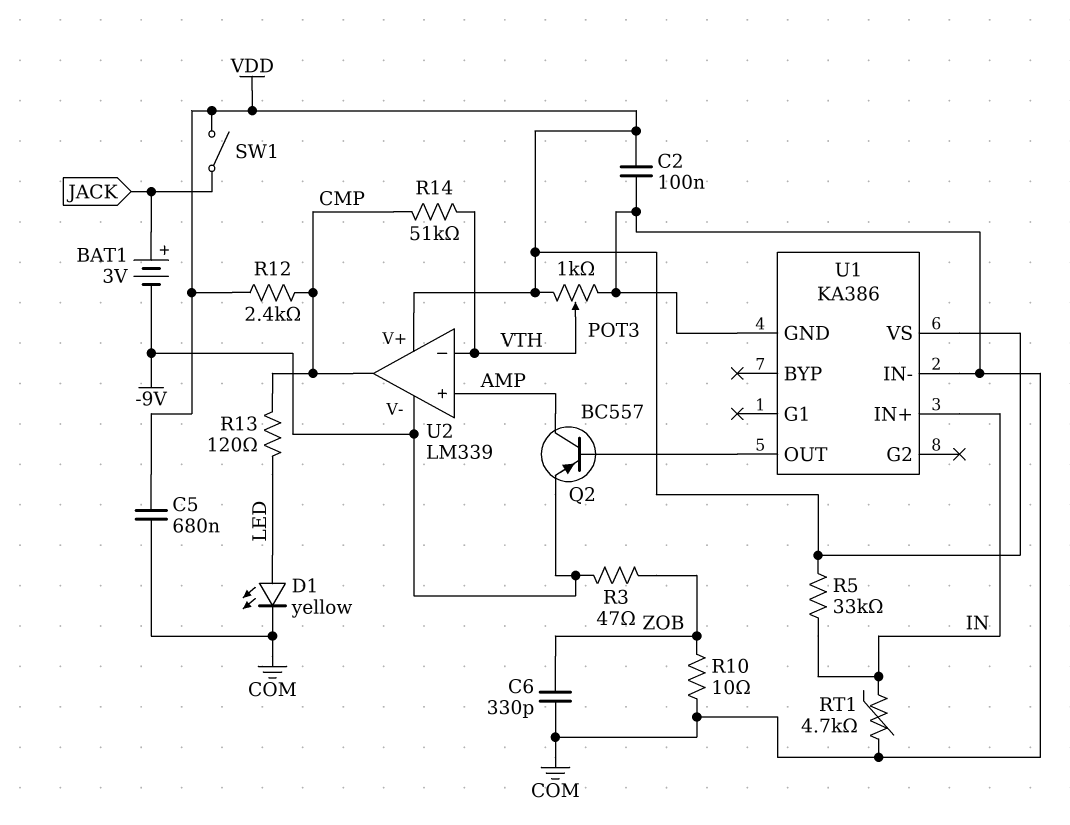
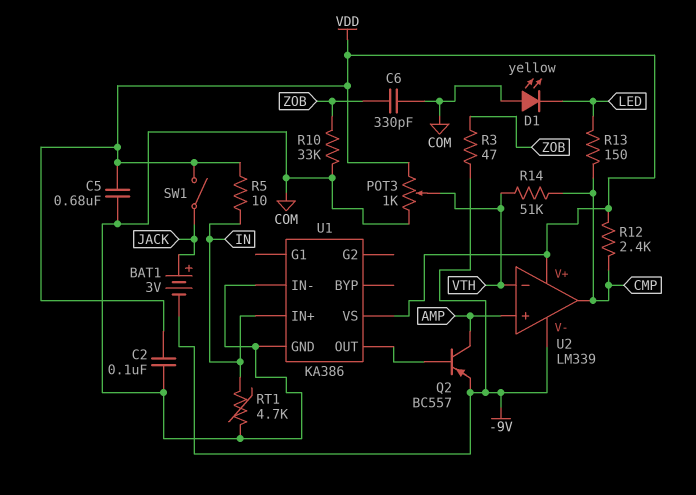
D1: LED yellow (A LED, K COM) -> LED yellow (A COM, K LED)
R5: 33k (IN, VDD) -> 10 (IN, VDD)
R10: 10 (COM, ZOB) -> 33k (COM, ZOB)
R13: 120 (CMP, LED) -> 150 (CMP, LED)

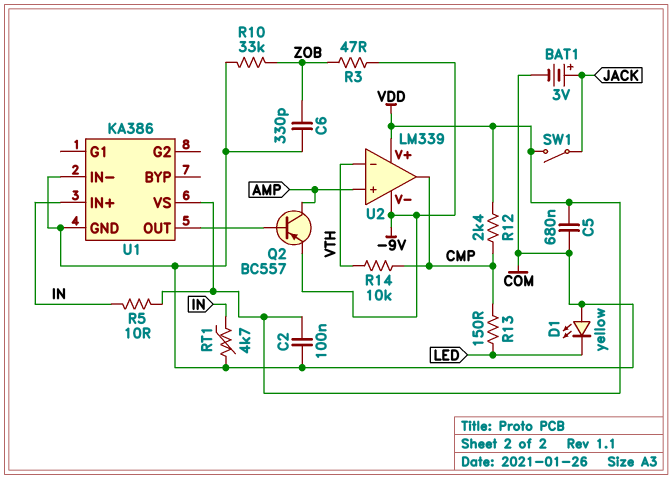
BAT1: 3V (plus JACK, minus -9V) -> 3V (plus JACK, minus COM)
POT3: 1k (COM, VDD, wiper VTH) -> none
R14: 51k (CMP, VTH) -> 10k (CMP, VTH)

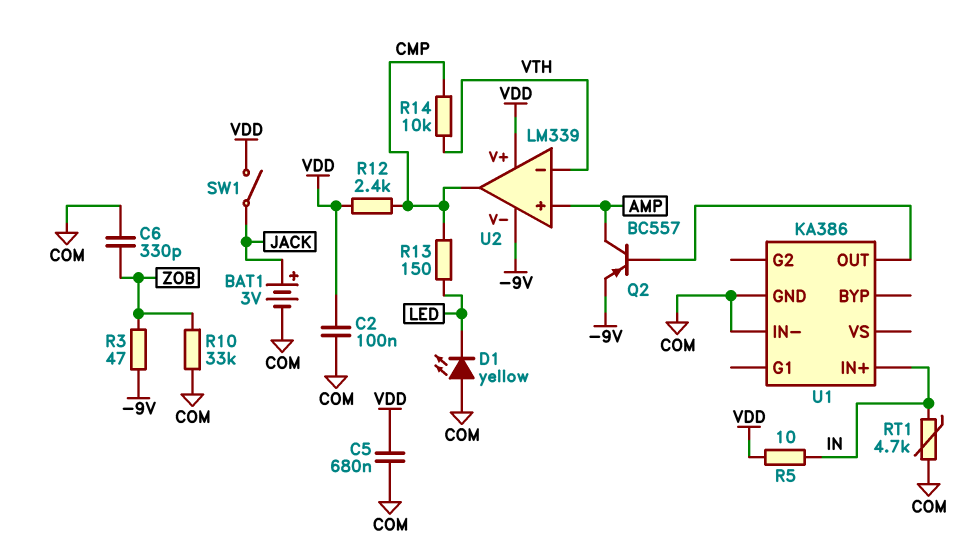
U1 pin VS: VDD -> none

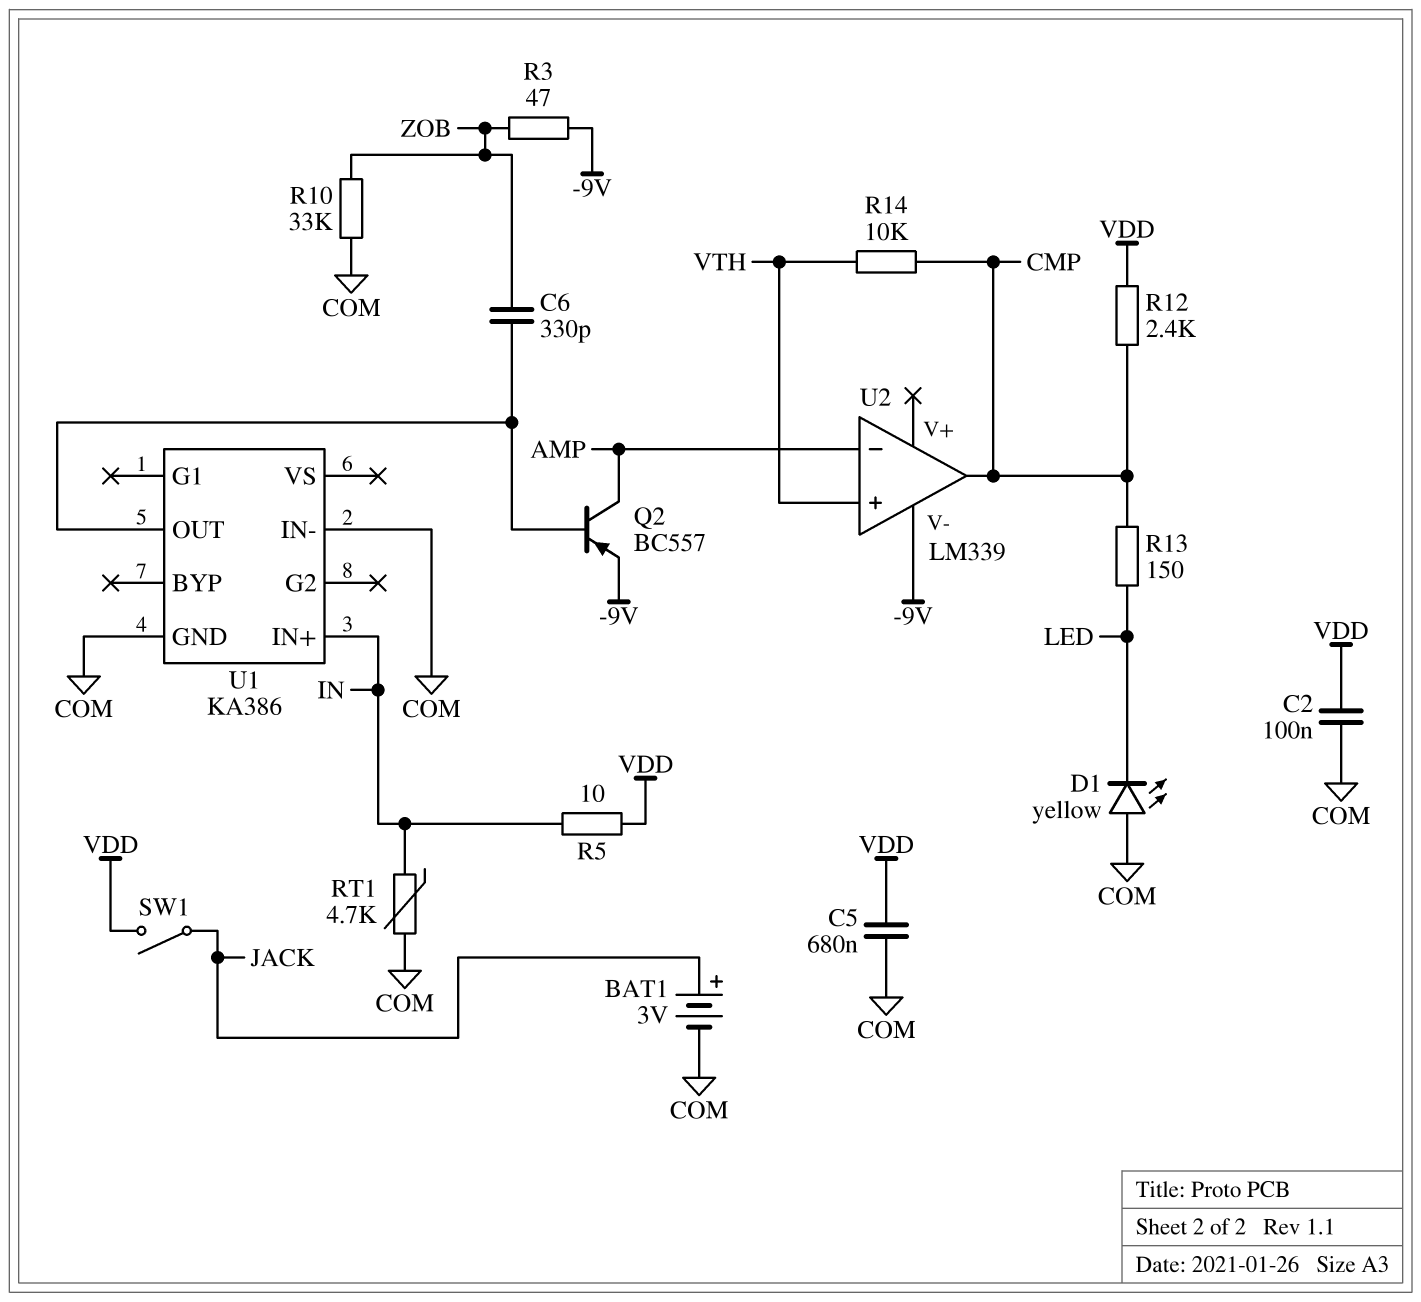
C6: 330pF (COM, ZOB) -> 330pF (U1/OUT, ZOB)
U2 pin V+: VDD -> none
U2 pin in+: AMP -> VTH
U2 pin in-: VTH -> AMP

